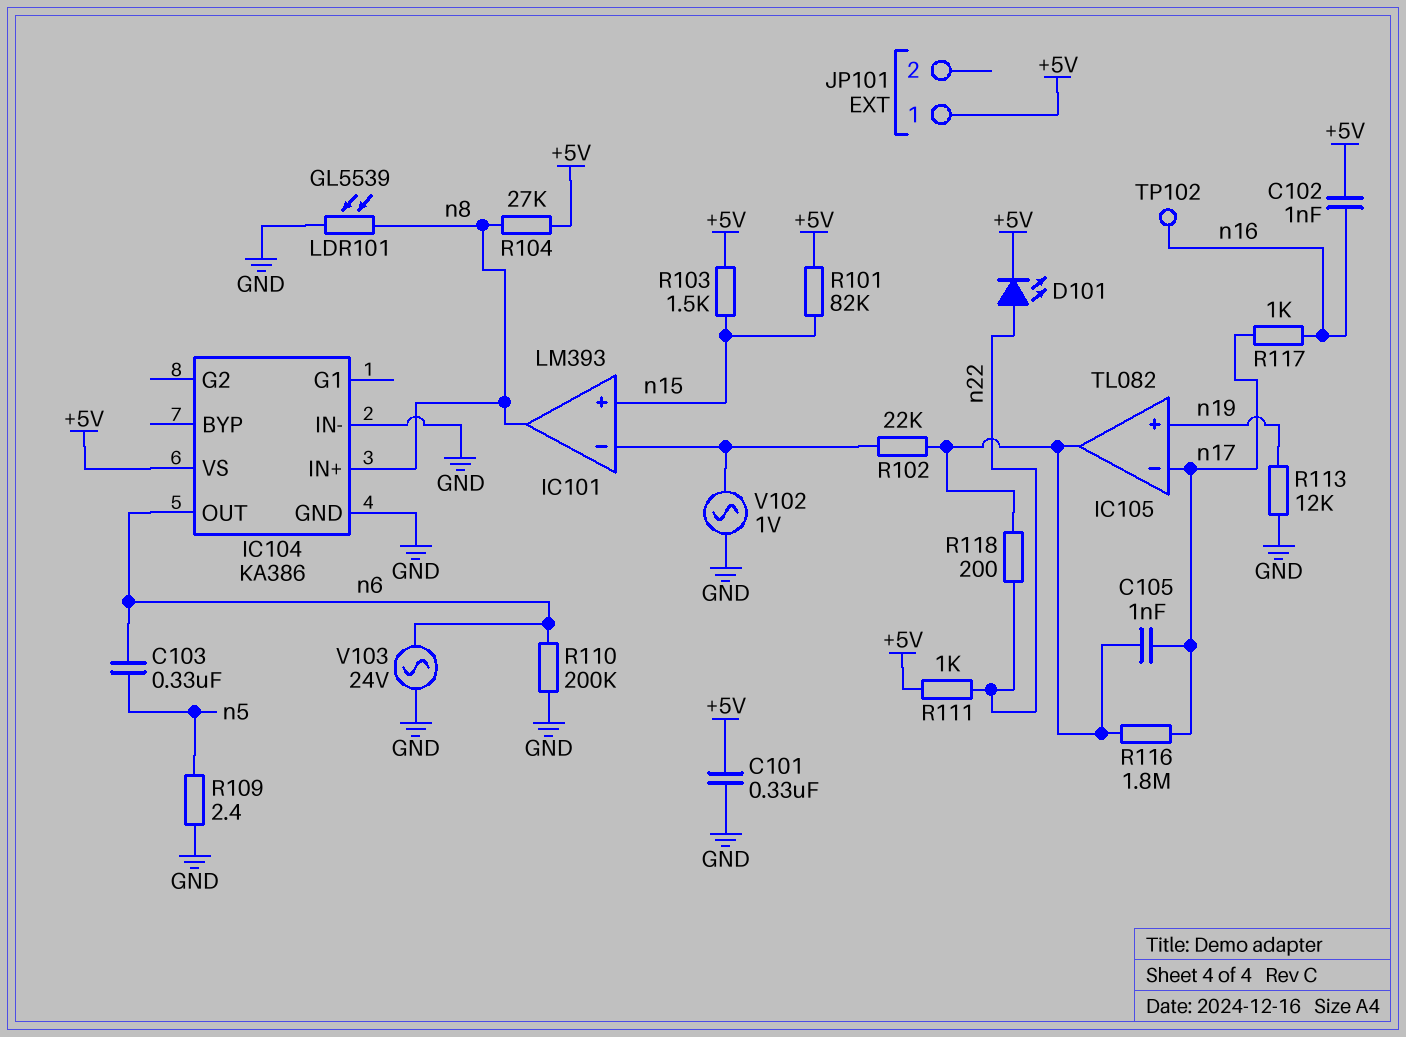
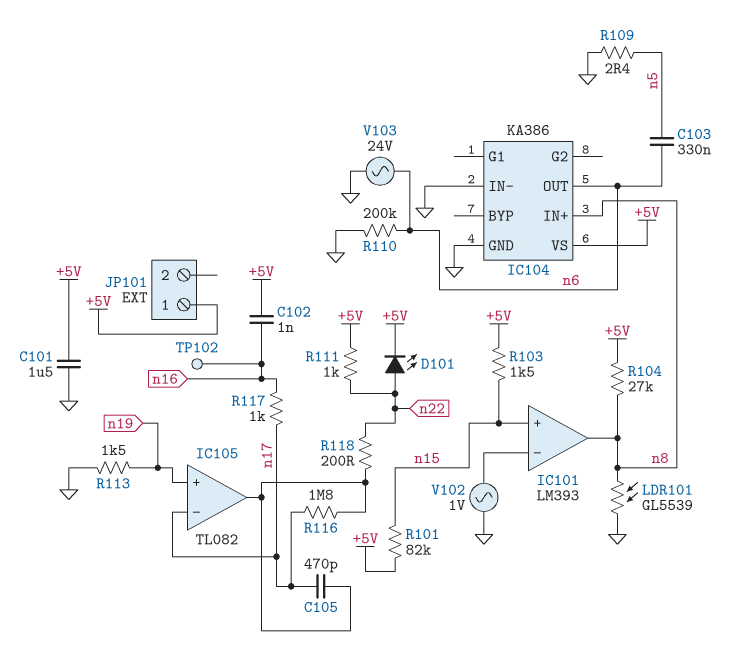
C101: 330nF (+5V, GND) -> 1.5uF (+5V, GND)
C105: 1nF (IC105/out, n17) -> 470pF (IC105/out, n17)
R102: 22k (IC101/in-, IC105/out) -> none
R113: 12k (GND, n19) -> 1.5k (GND, n19)

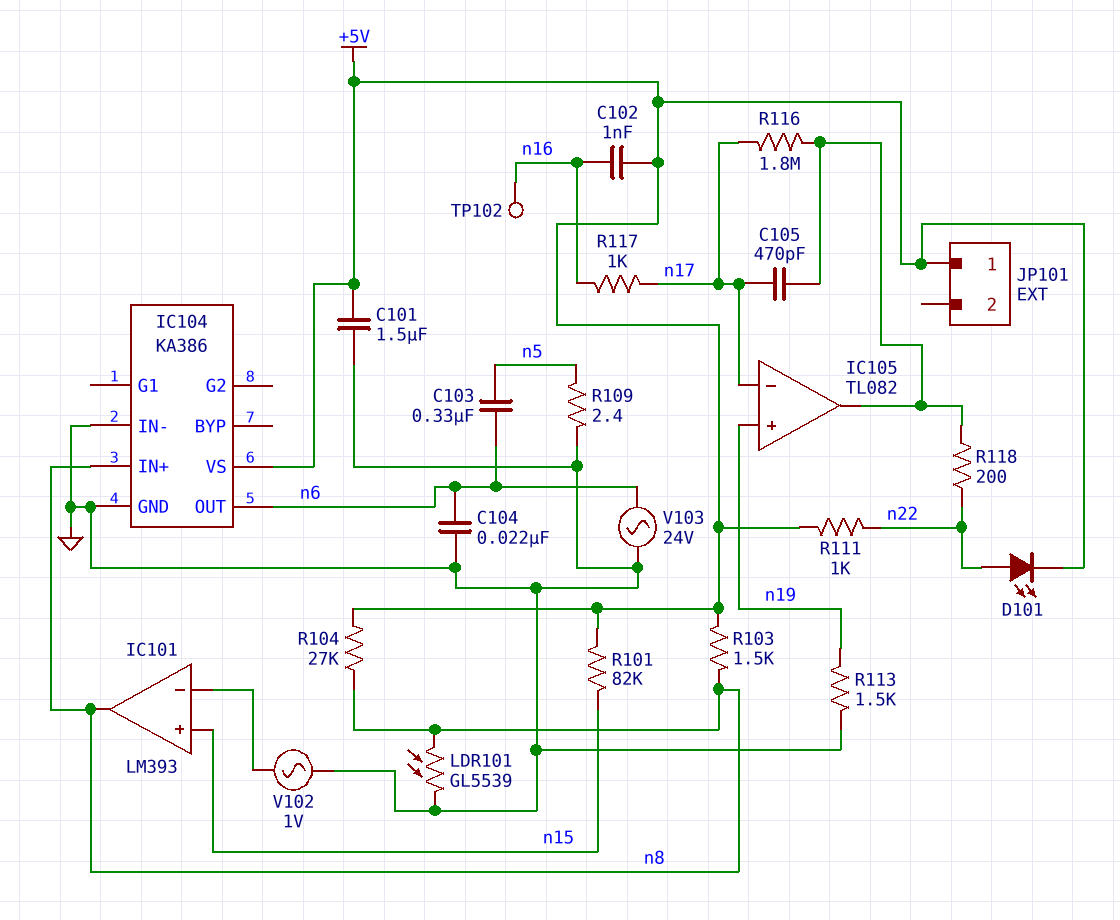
C104: none -> 22nF (GND, n6)
R103: 1.5k (+5V, n15) -> 1.5k (+5V, n8)
R110: 200k (GND, n6) -> none

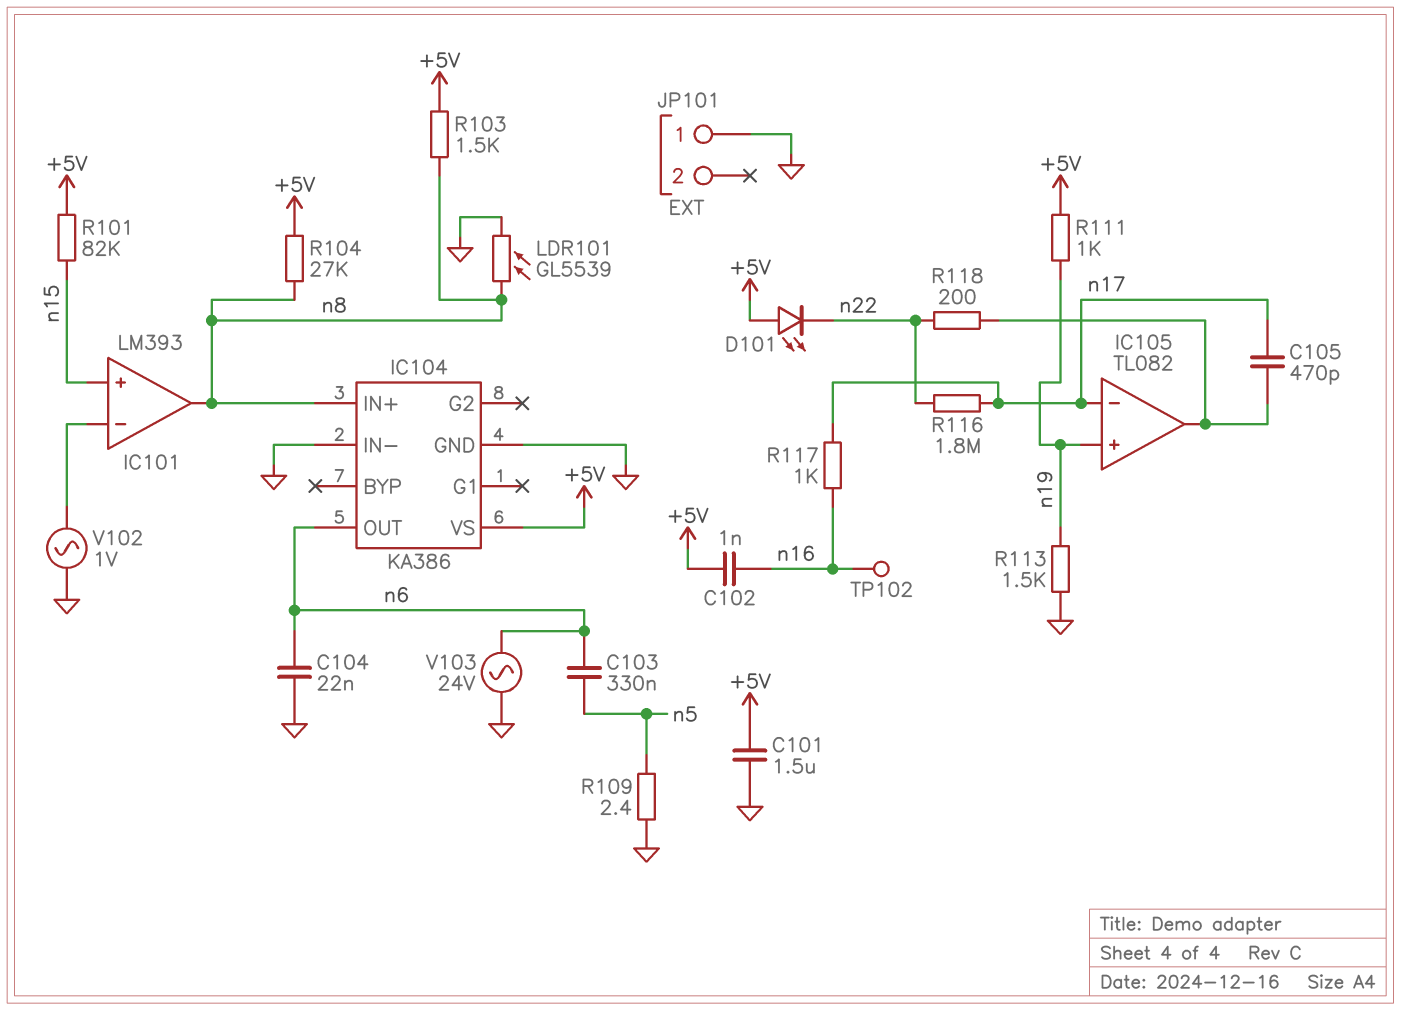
D101: LED (A n22, K +5V) -> LED (A +5V, K n22)
JP101 pin 1: +5V -> GND
R111: 1k (+5V, n22) -> 1k (+5V, n19)
R116: 1.8M (IC105/out, n17) -> 1.8M (n17, n22)

